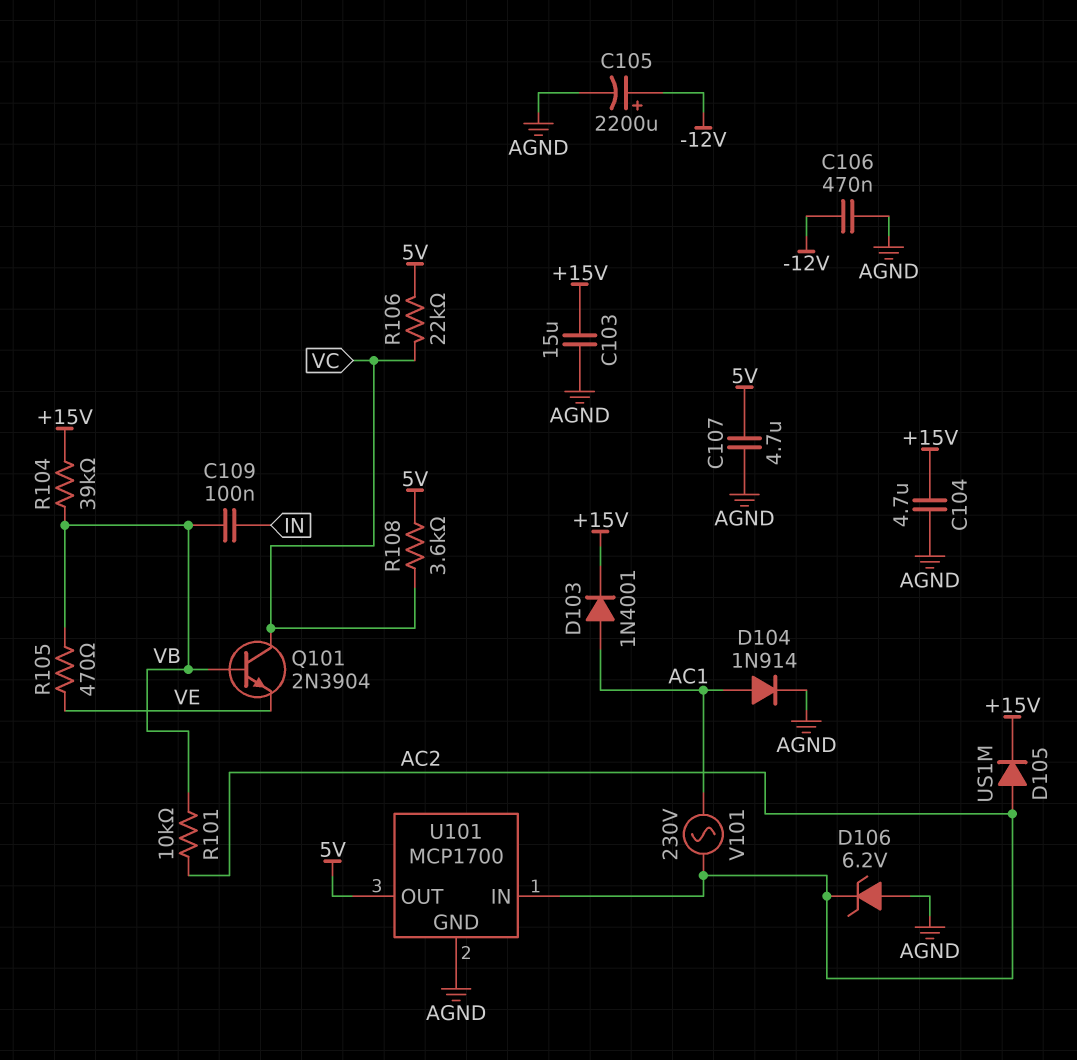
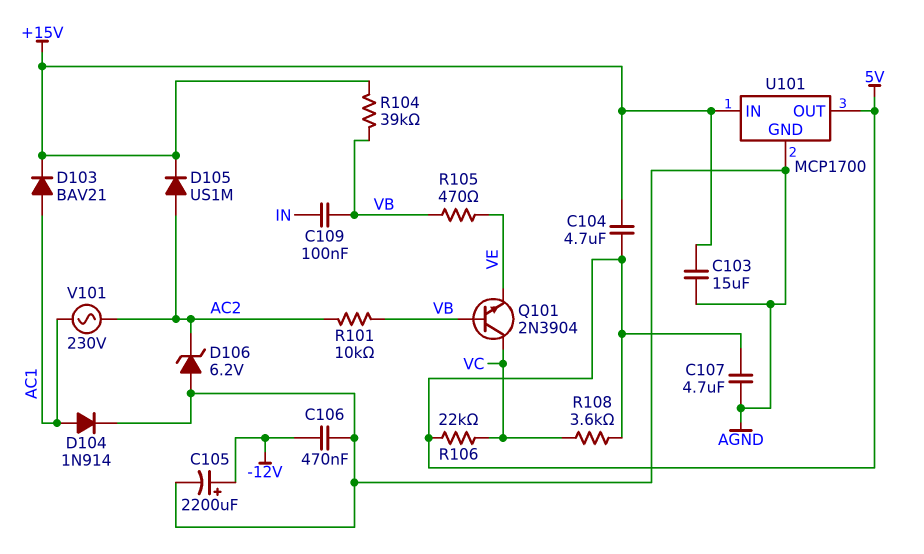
C104: 4.7uF (+15V, AGND) -> 4.7uF (+15V, 5V)
D103: diode 1N4001 (A AC1, K +15V) -> diode BAV21 (A AC1, K +15V)
U101 pin IN: AC2 -> +15V

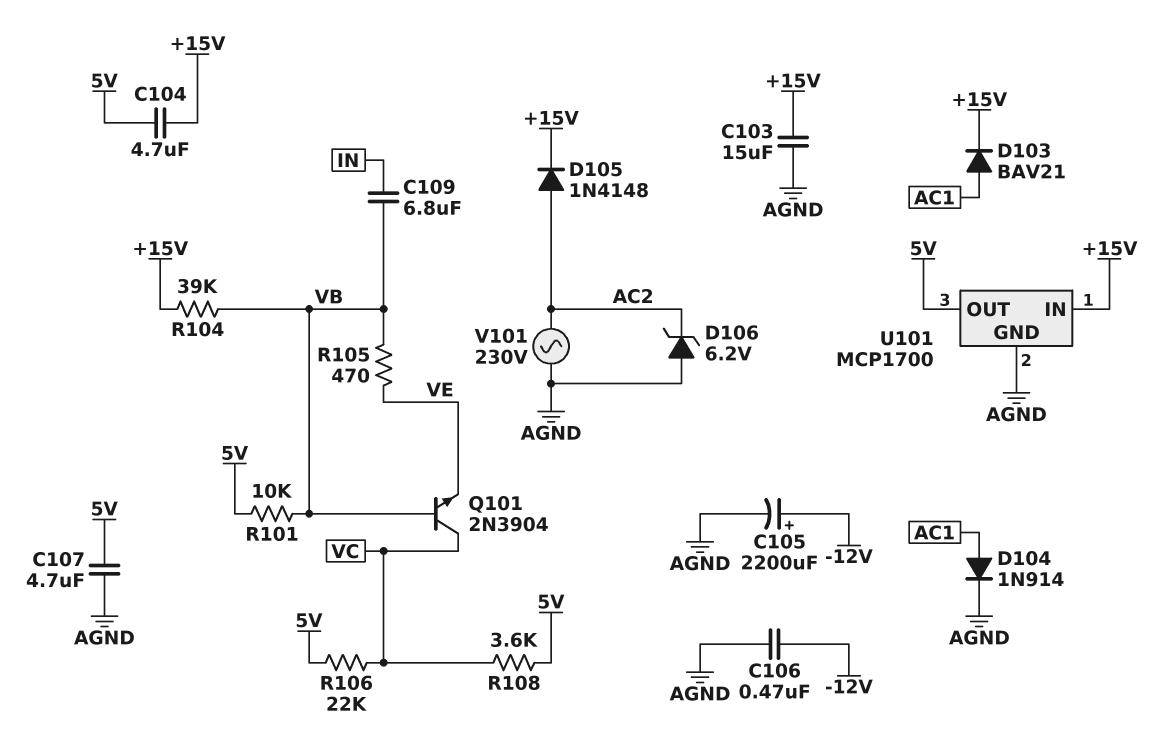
C109: 100nF (IN, VB) -> 6.8uF (IN, VB)
D105: diode US1M (A AC2, K +15V) -> diode 1N4148 (A AC2, K +15V)
R101: 10k (AC2, VB) -> 10k (5V, VB)
V101: AC 230V (AC1, AC2) -> AC 230V (AC2, AGND)

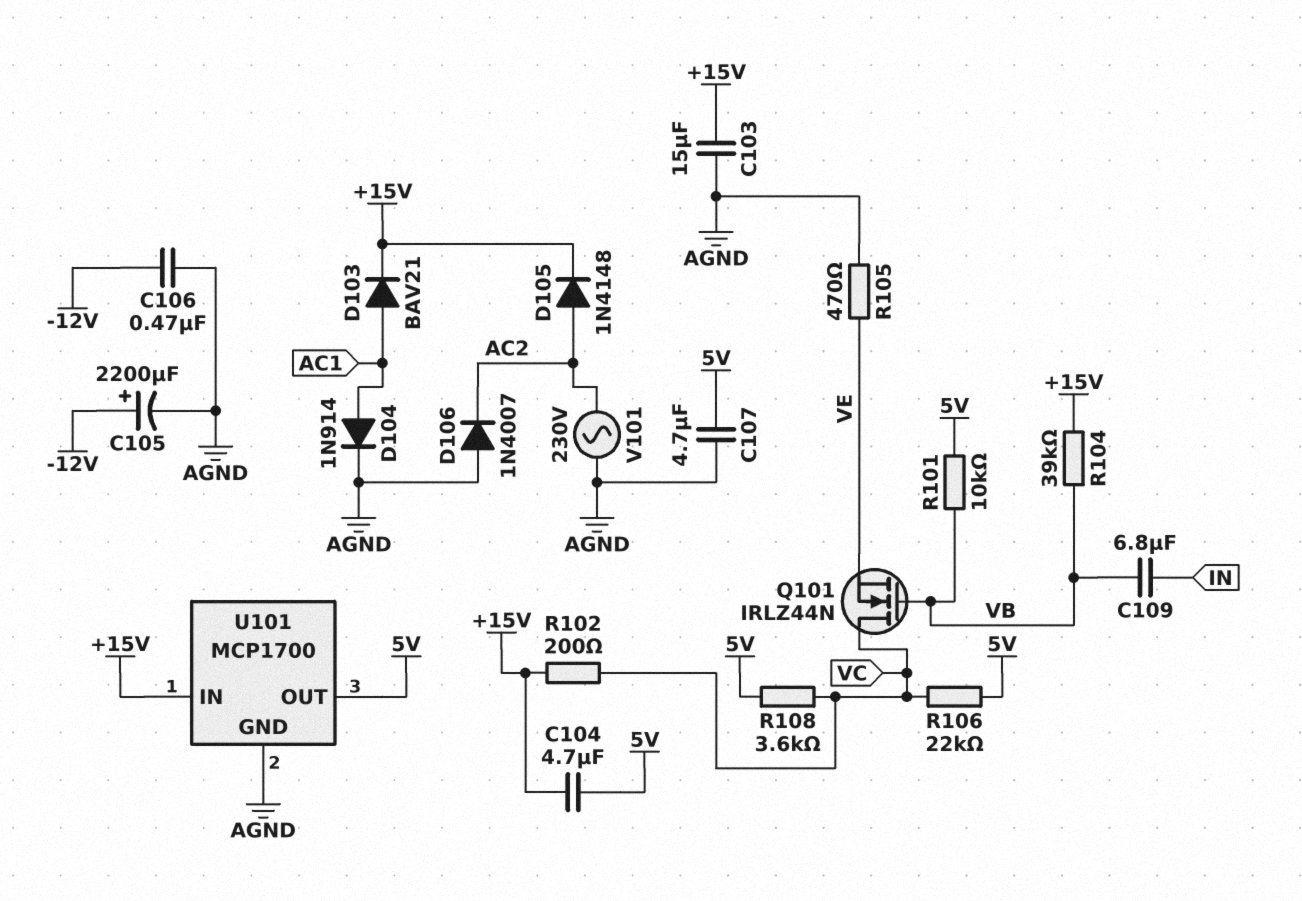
D106: zener 6.2V (A AGND, K AC2) -> diode 1N4007 (A AGND, K AC2)
Q101: NPN 2N3904 (B VB, C VC, E VE) -> NMOS IRLZ44N (G VB, D VC, S VE)
R102: none -> 200 (+15V, VC)
R105: 470 (VB, VE) -> 470 (AGND, VE)

